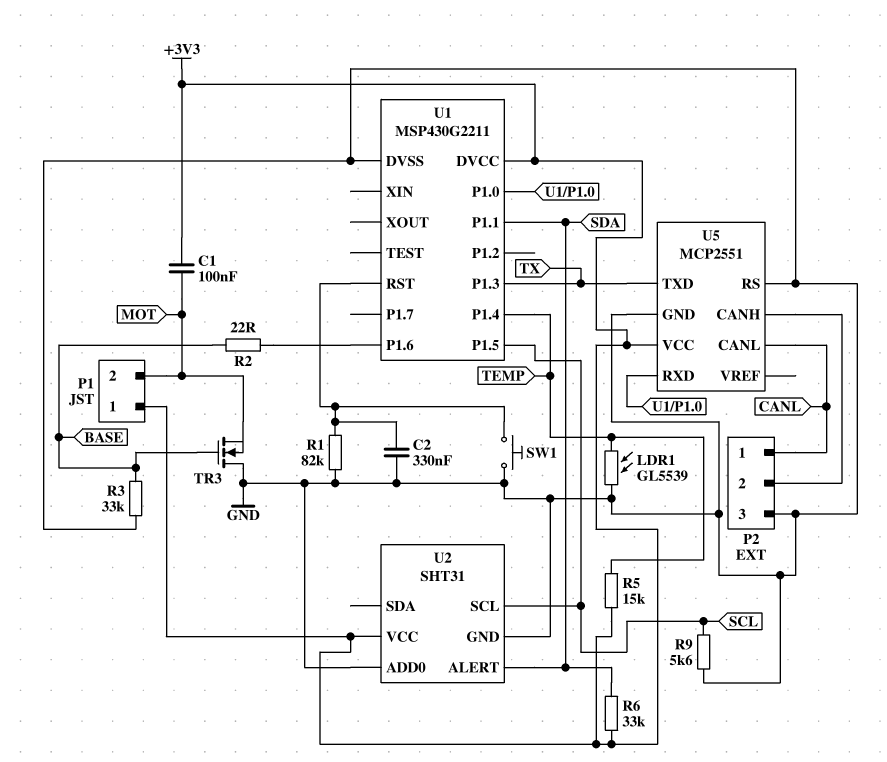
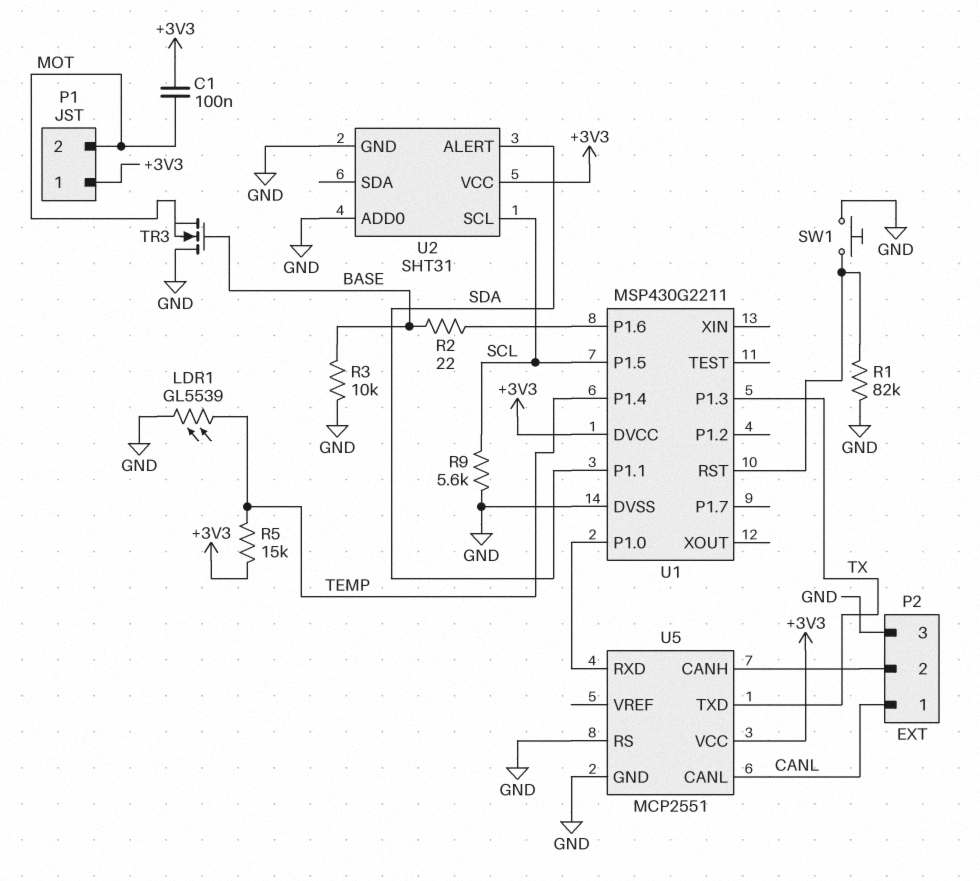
C2: 330nF (GND, U1/RST) -> none
R3: 33k (BASE, GND) -> 10k (BASE, GND)
R6: 33k (+3V3, SDA) -> none

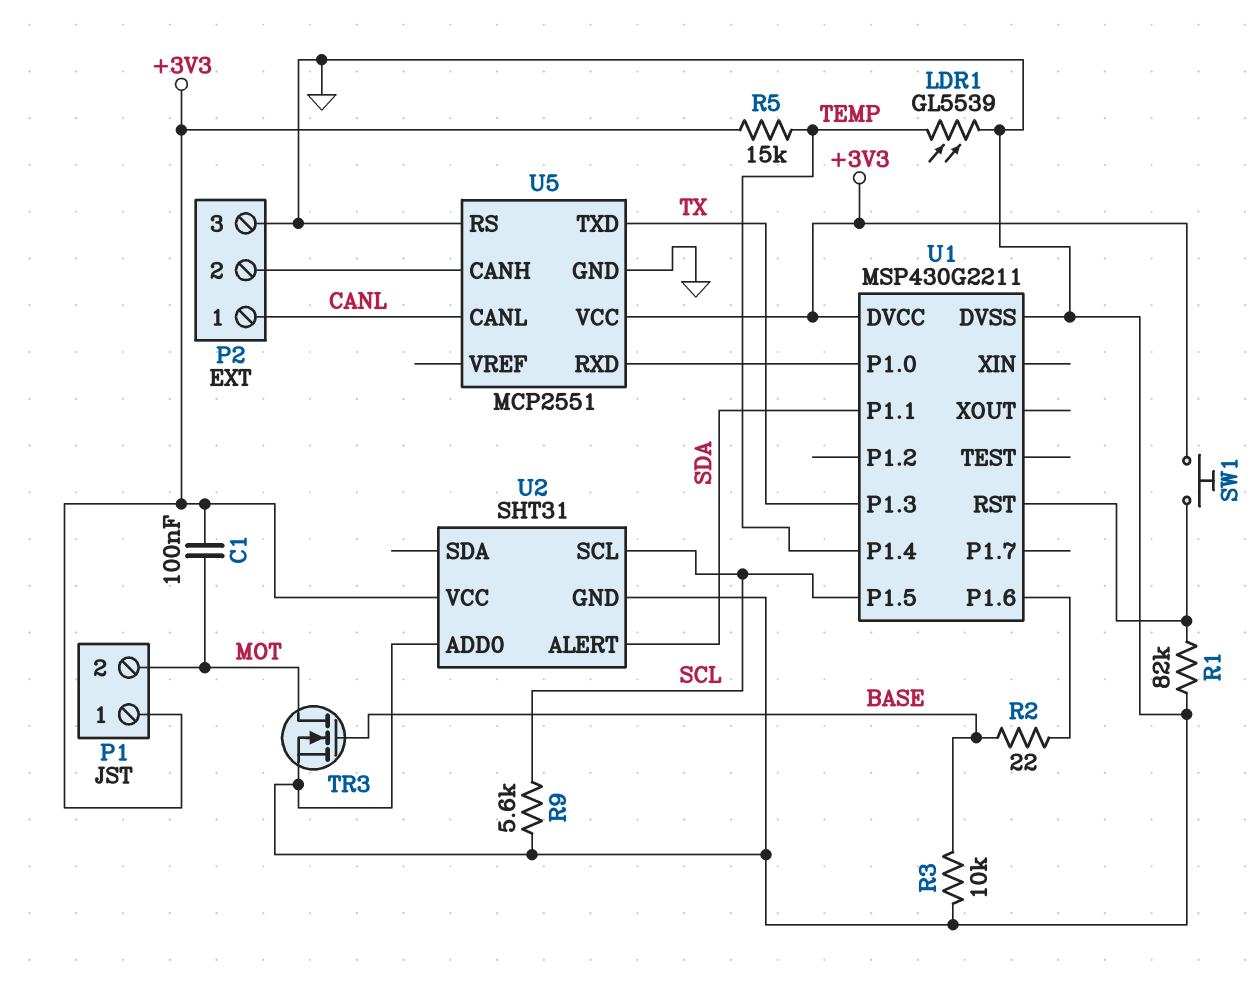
SW1: button (GND, U1/RST) -> button (+3V3, U1/RST)
TR3: NMOS (G BASE, D GND, S MOT) -> NMOS (G BASE, D MOT, S GND)

